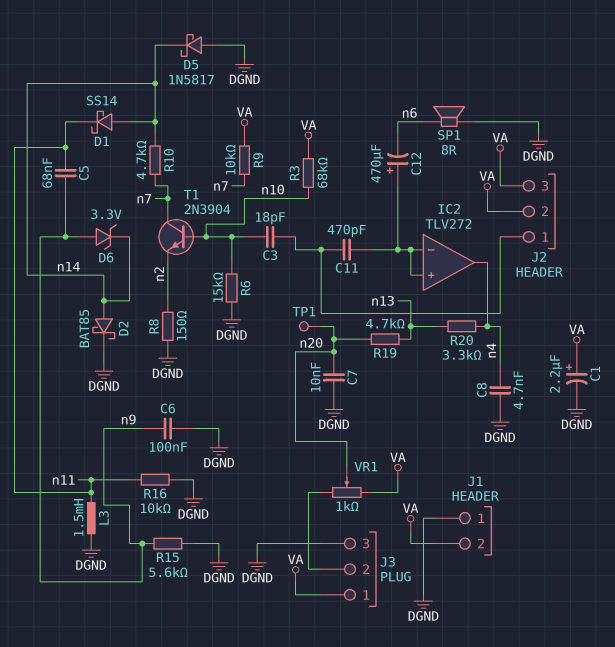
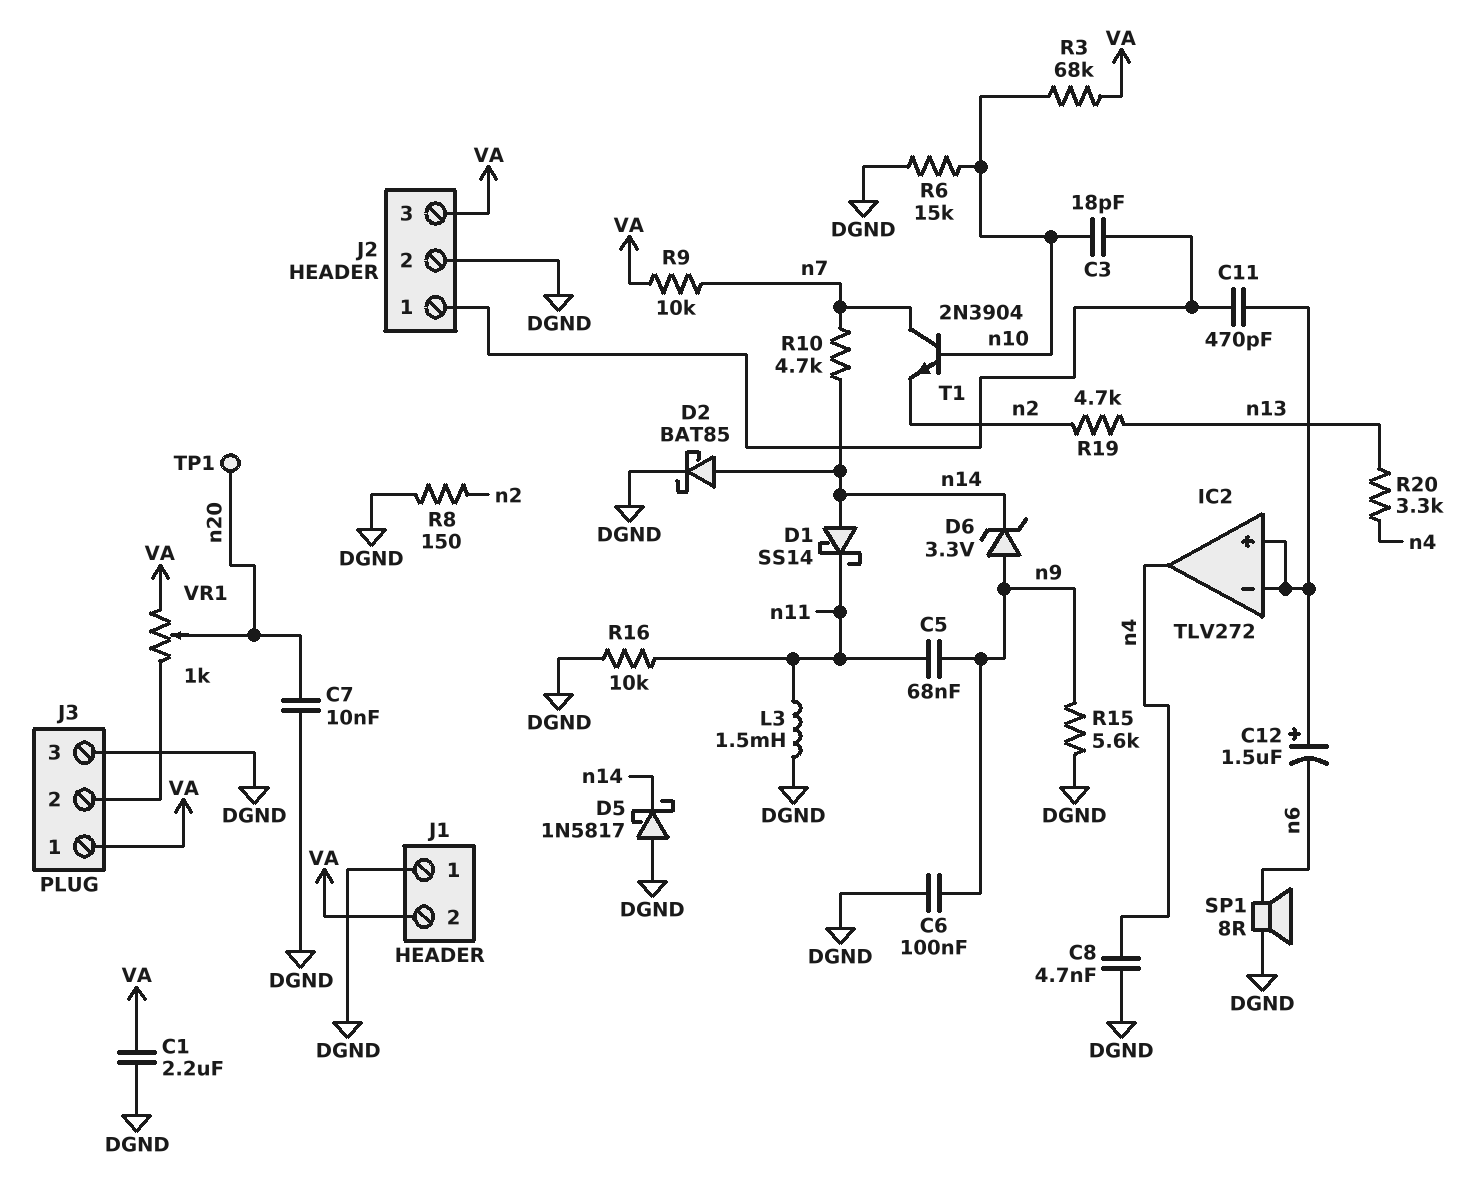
C1: 2.2uF (plus VA, minus DGND) -> 2.2uF (DGND, VA)
C12: 470uF (plus IC2/in+, minus n6) -> 1.5uF (plus IC2/in+, minus n6)
J2 pin 2: VA -> DGND
R19: 4.7k (n13, n20) -> 4.7k (n2, n13)

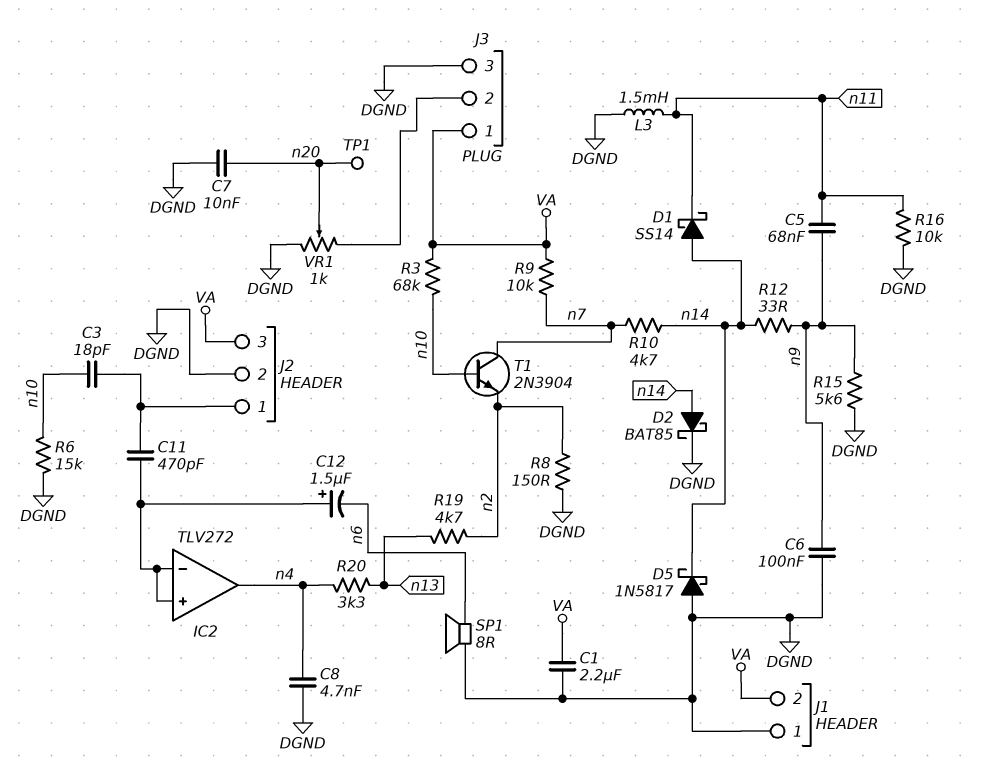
D6: zener 3.3V (A n9, K n14) -> none
R12: none -> 33 (n9, n14)
VR1: 1k (J3/2, VA, wiper n20) -> 1k (DGND, J3/2, wiper n20)

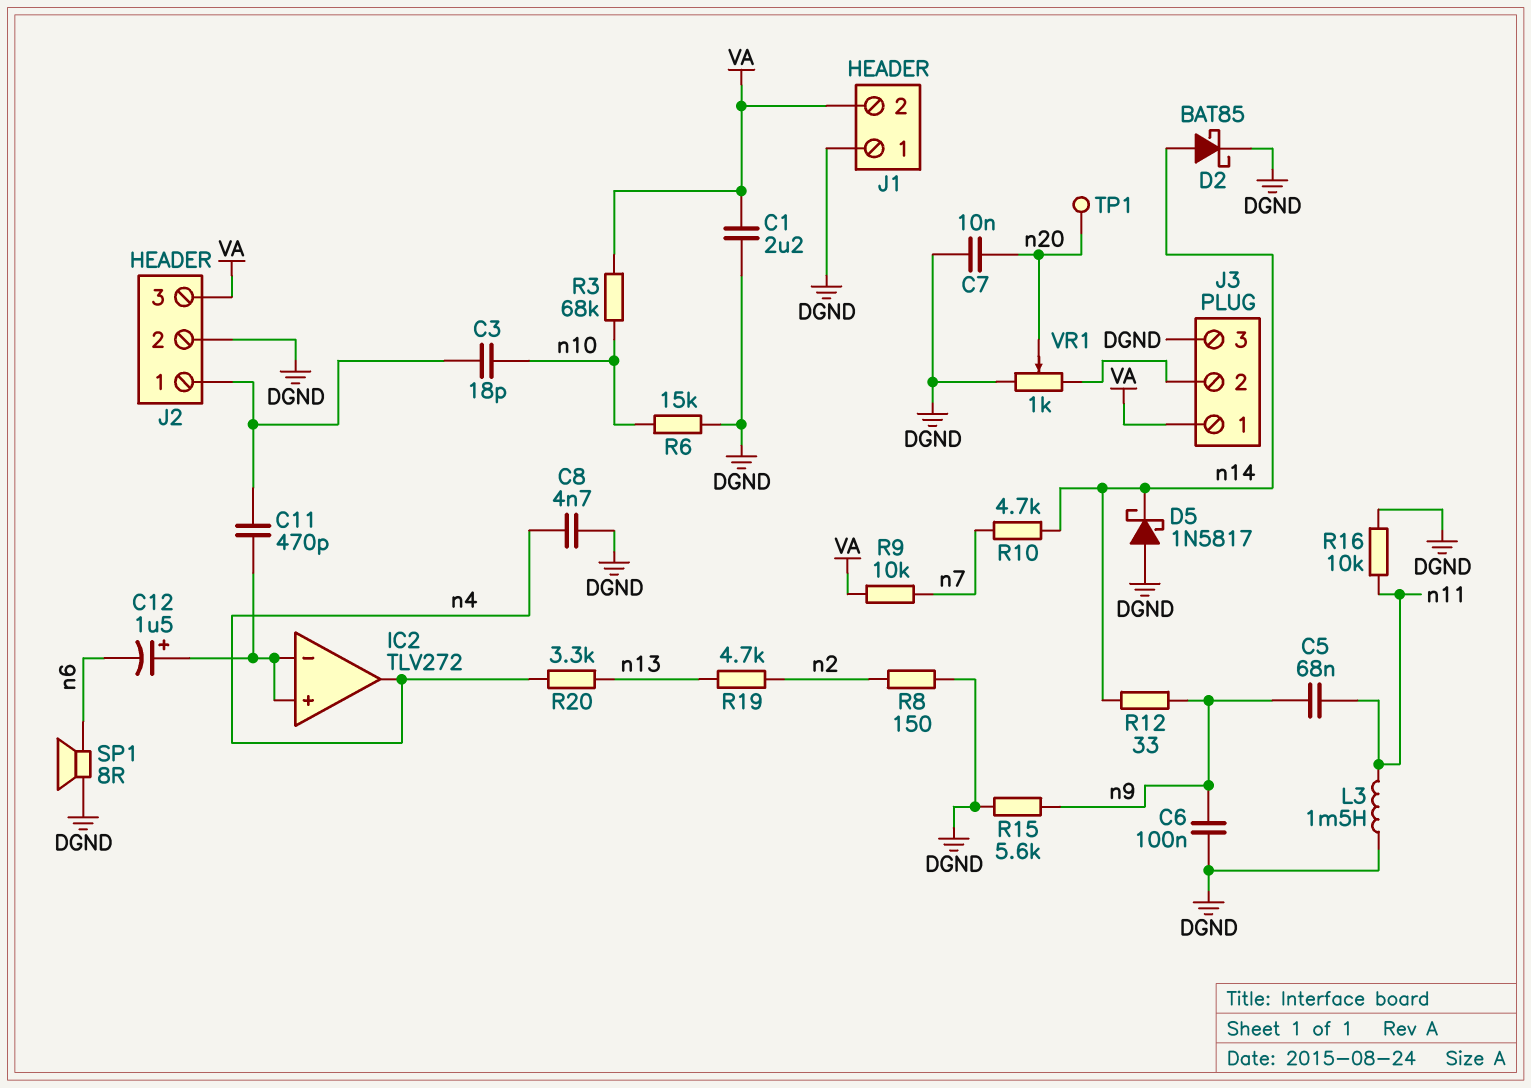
D1: schottky SS14 (A n14, K n11) -> none
T1: NPN 2N3904 (B n10, C n7, E n2) -> none

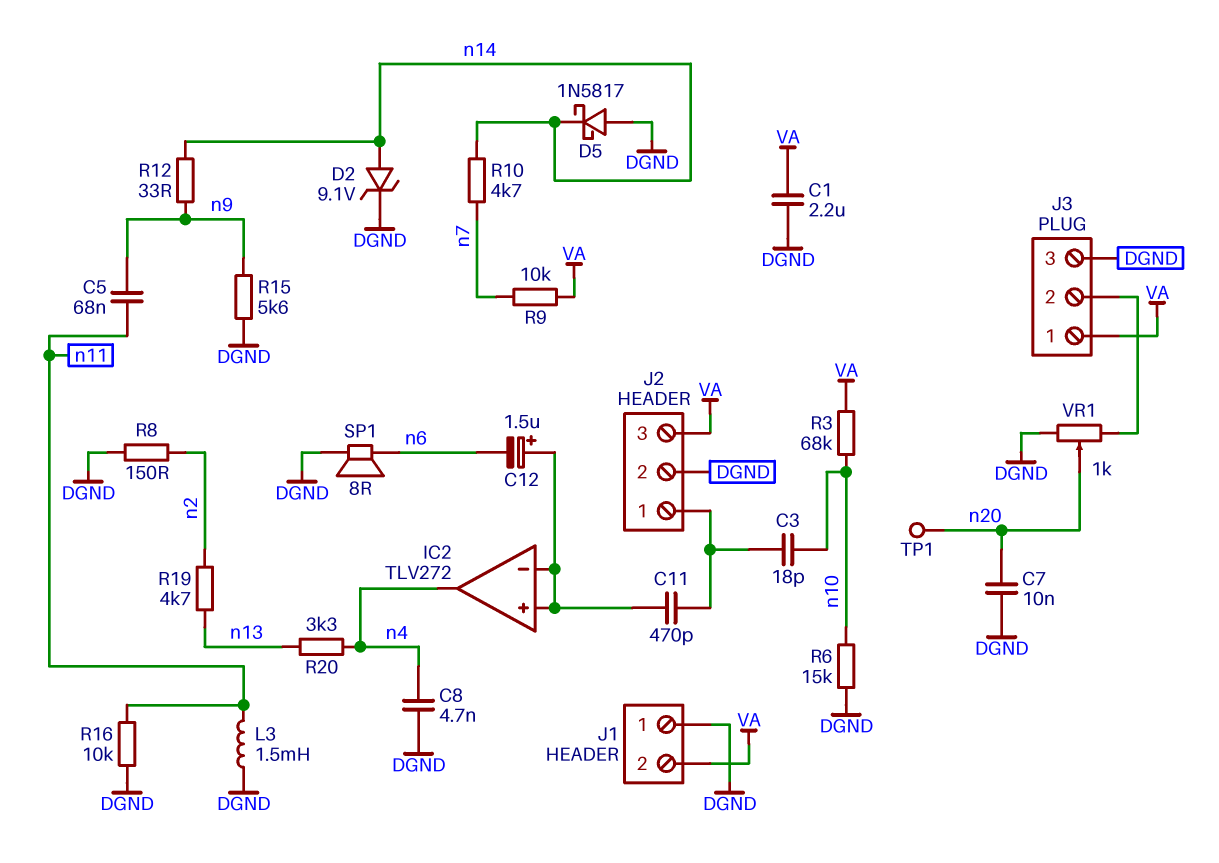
C6: 100nF (DGND, n9) -> none
D2: schottky BAT85 (A n14, K DGND) -> zener 9.1V (A n14, K DGND)

